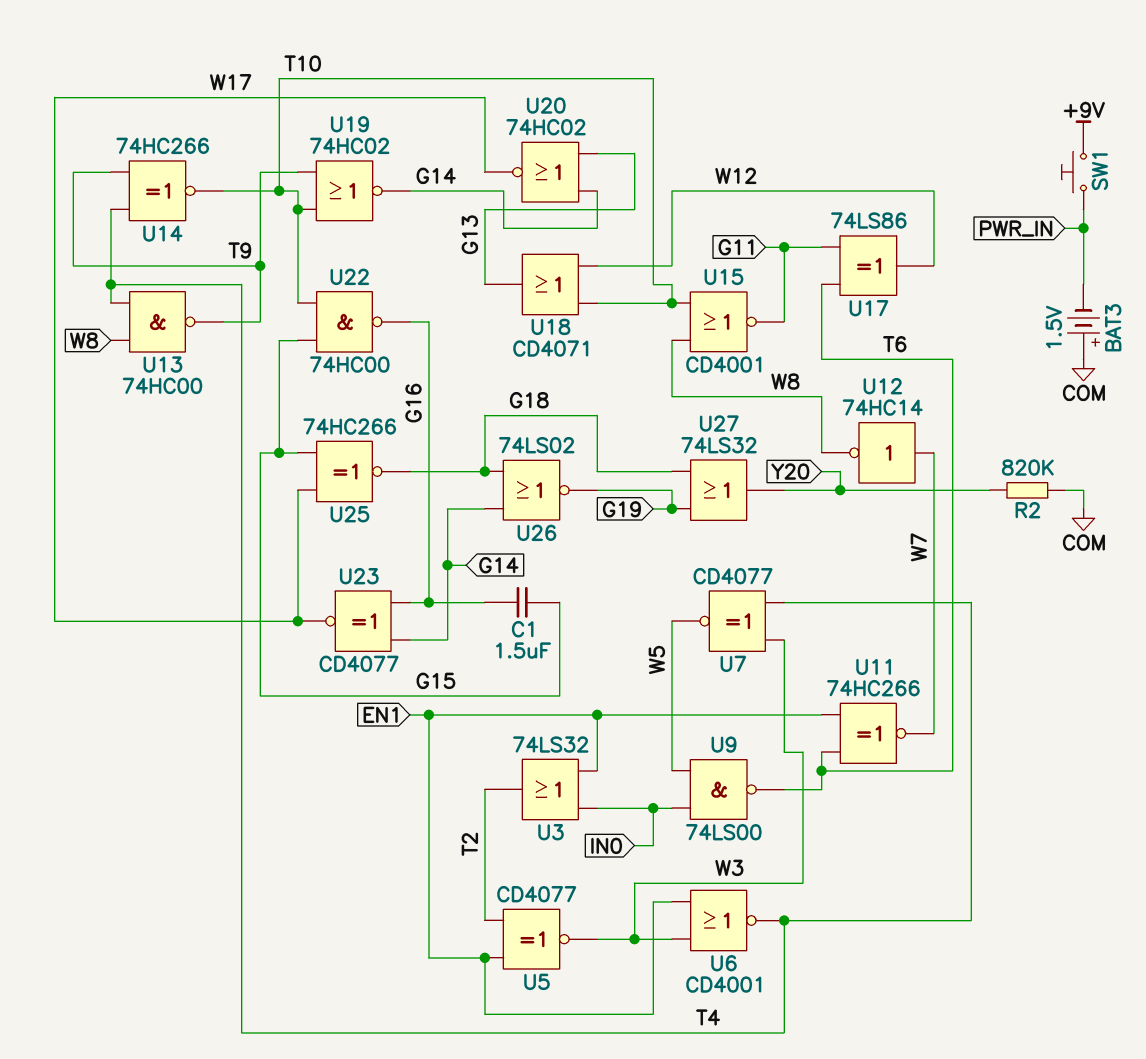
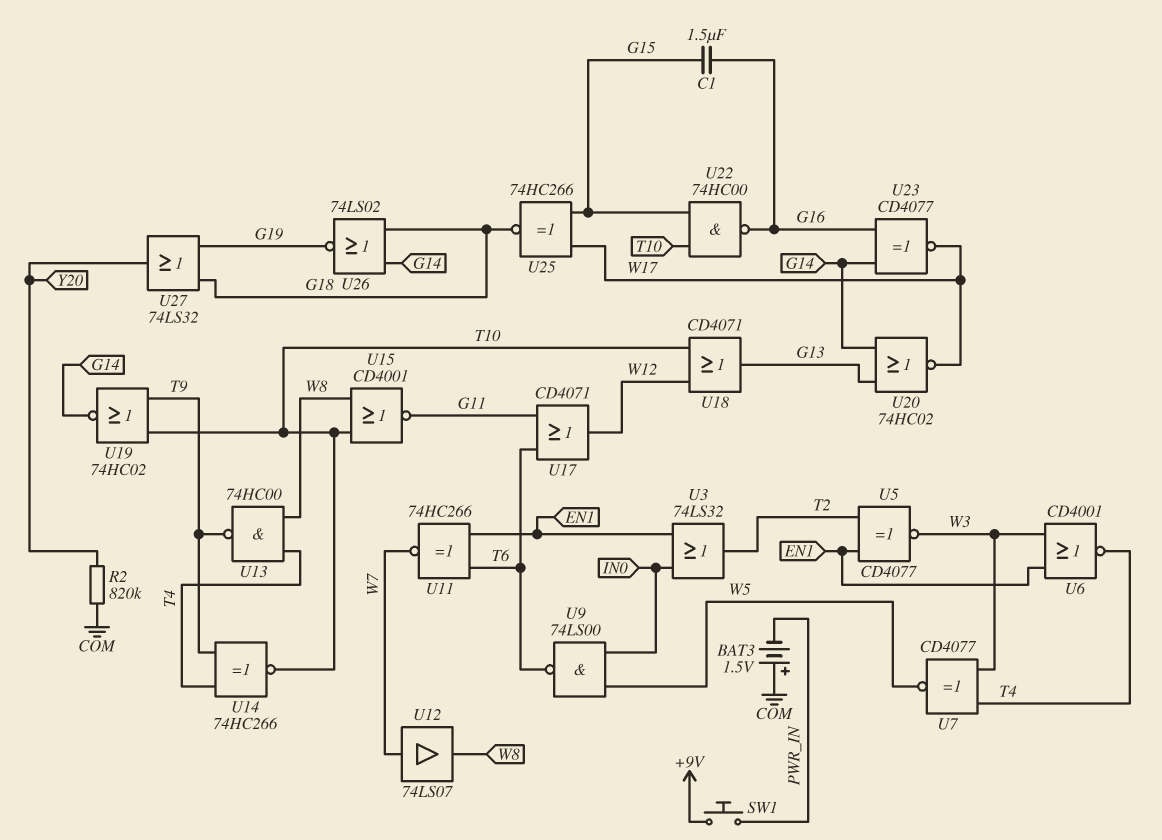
U12: NOT 74HC14 (in W7, out W8) -> buffer 74LS07 (in W7, out W8)
U17: XOR 74LS86 (in G11, in T6, out W12) -> OR CD4071 (in G11, in T6, out W12)

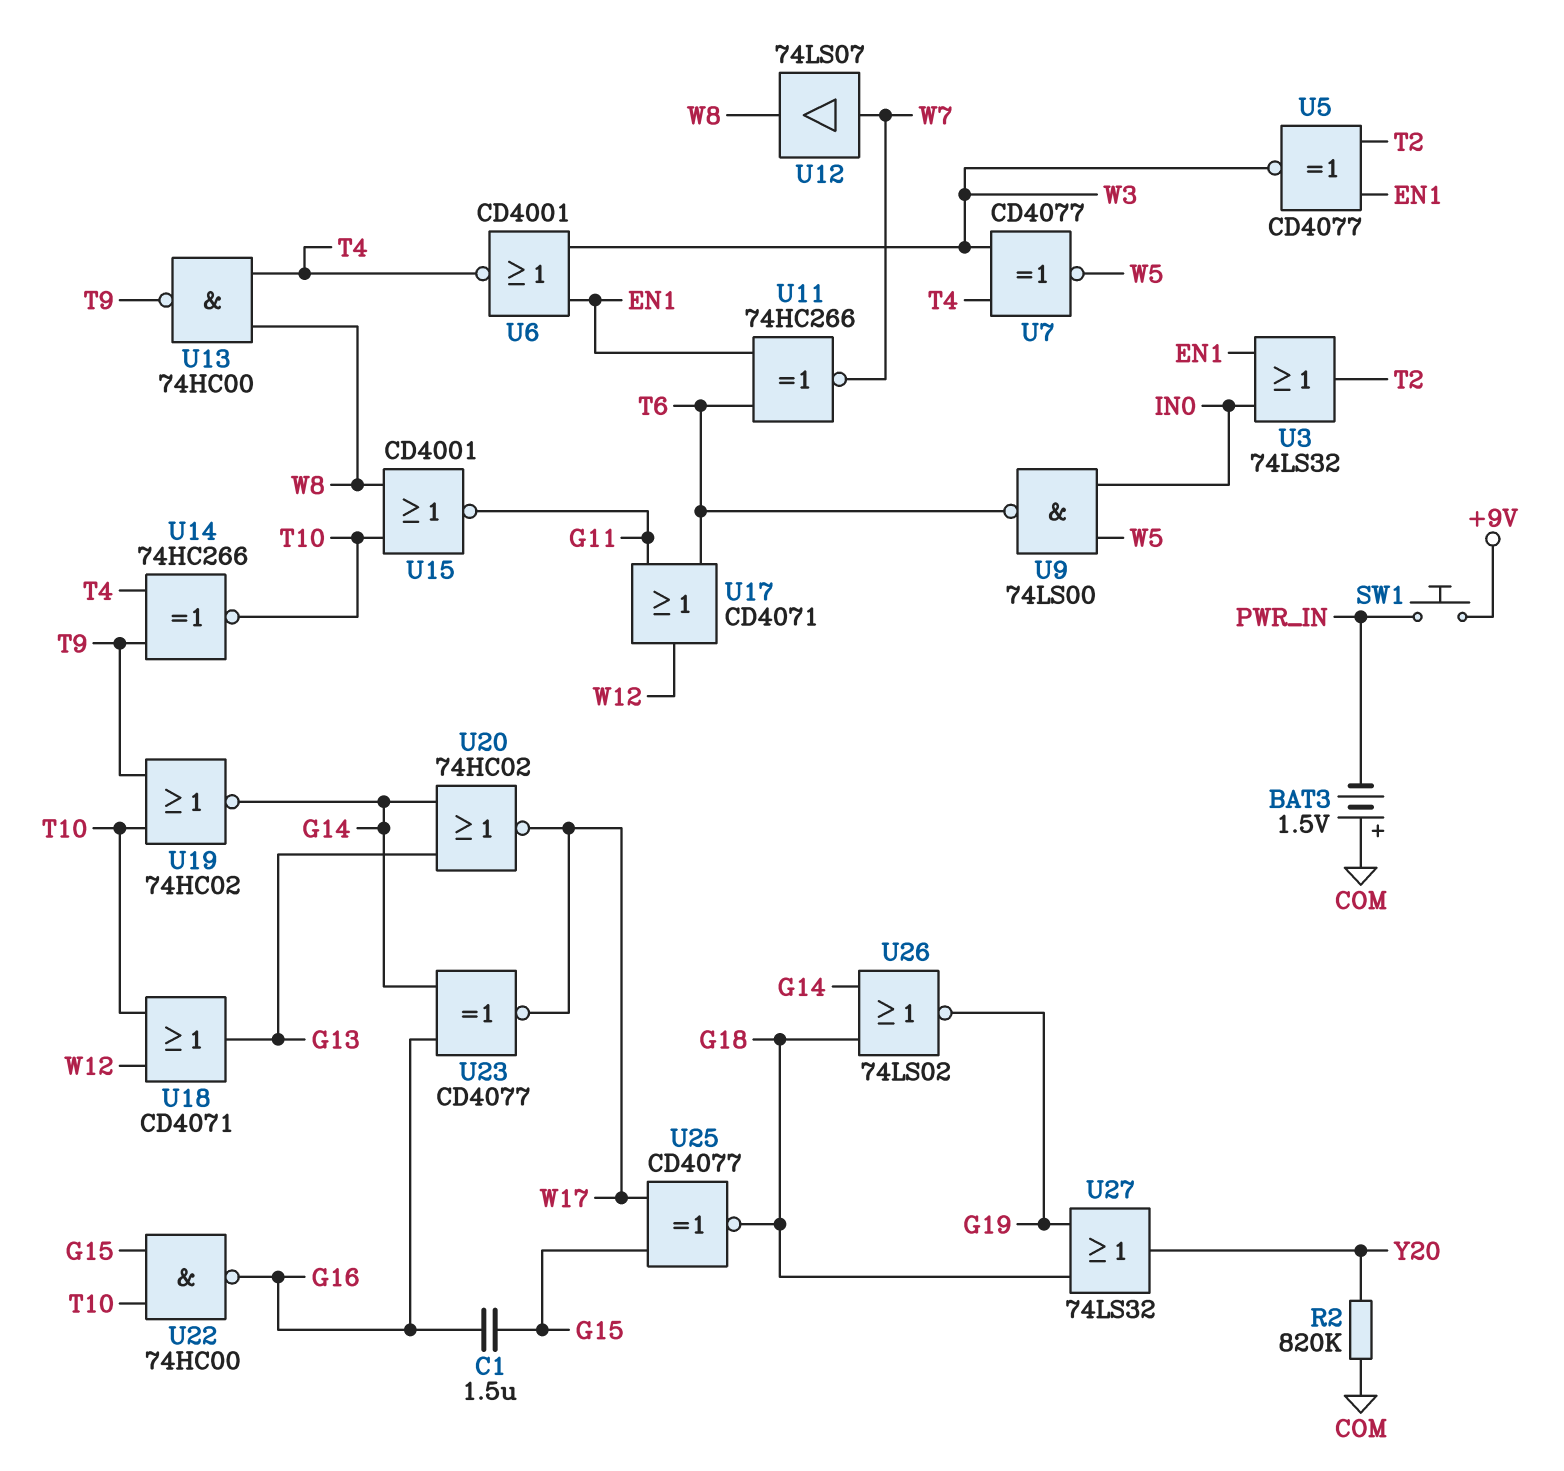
U25: XNOR 74HC266 (in G15, in W17, out G18) -> XNOR CD4077 (in G15, in W17, out G18)

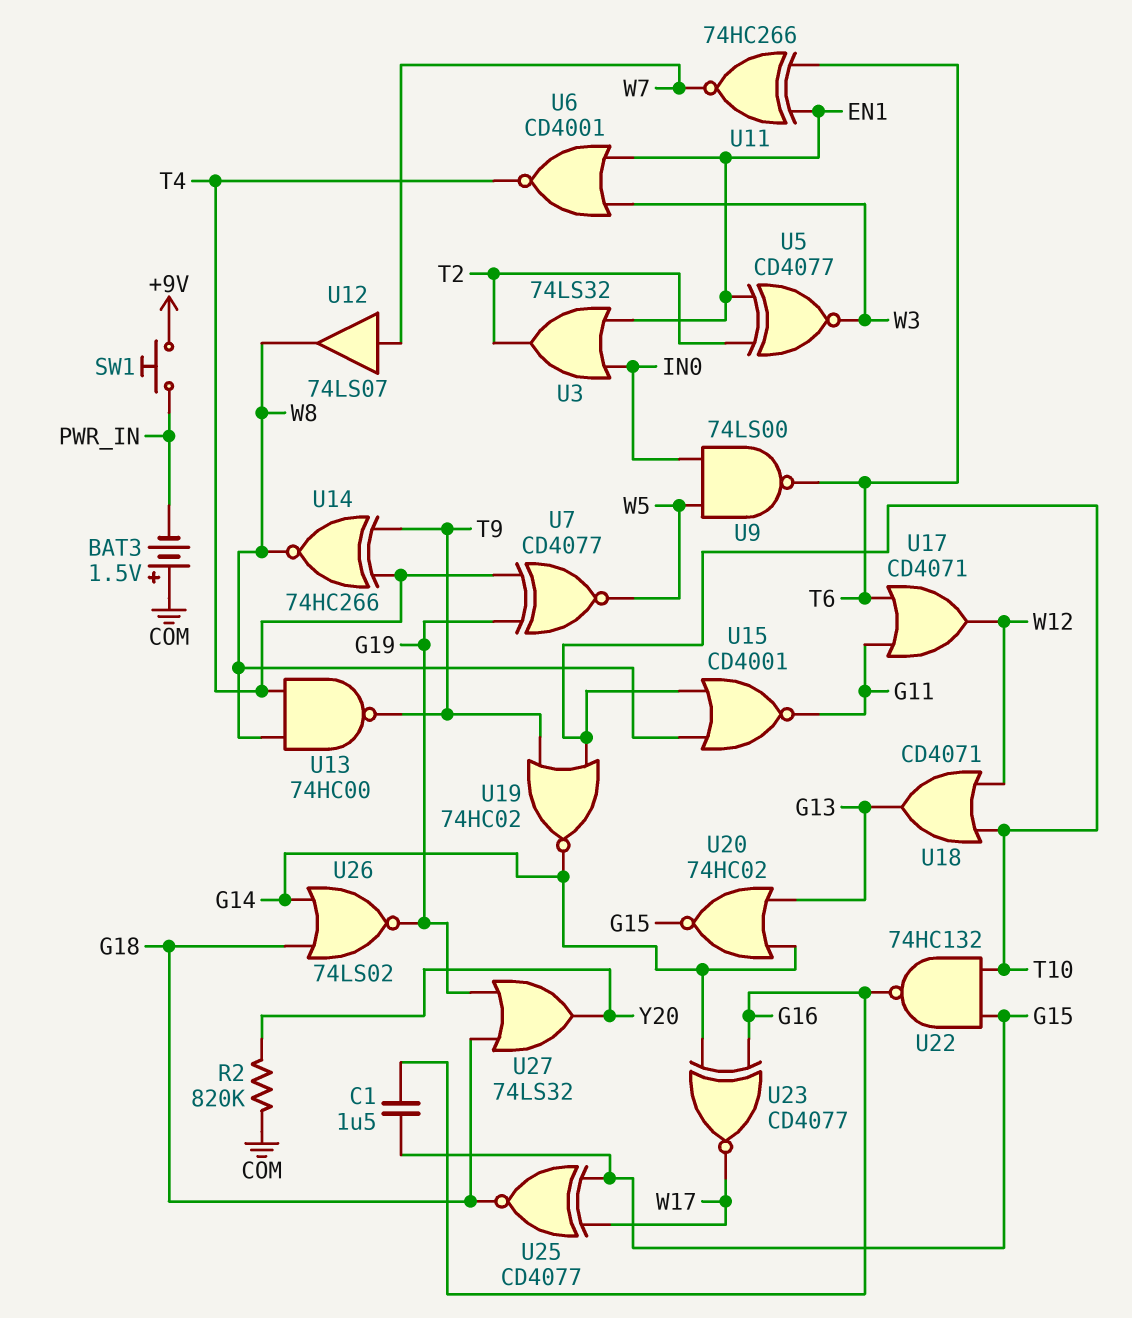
U7: XNOR CD4077 (in T4, in W3, out W5) -> XNOR CD4077 (in G19, in T4, out W5)
U14: XNOR 74HC266 (in T4, in T9, out T10) -> XNOR 74HC266 (in T4, in T9, out W8)
U20: NOR 74HC02 (in G13, in G14, out W17) -> NOR 74HC02 (in G13, in G14, out G15)
U22: NAND 74HC00 (in G15, in T10, out G16) -> NAND 74HC132 (in G15, in T10, out G16)

